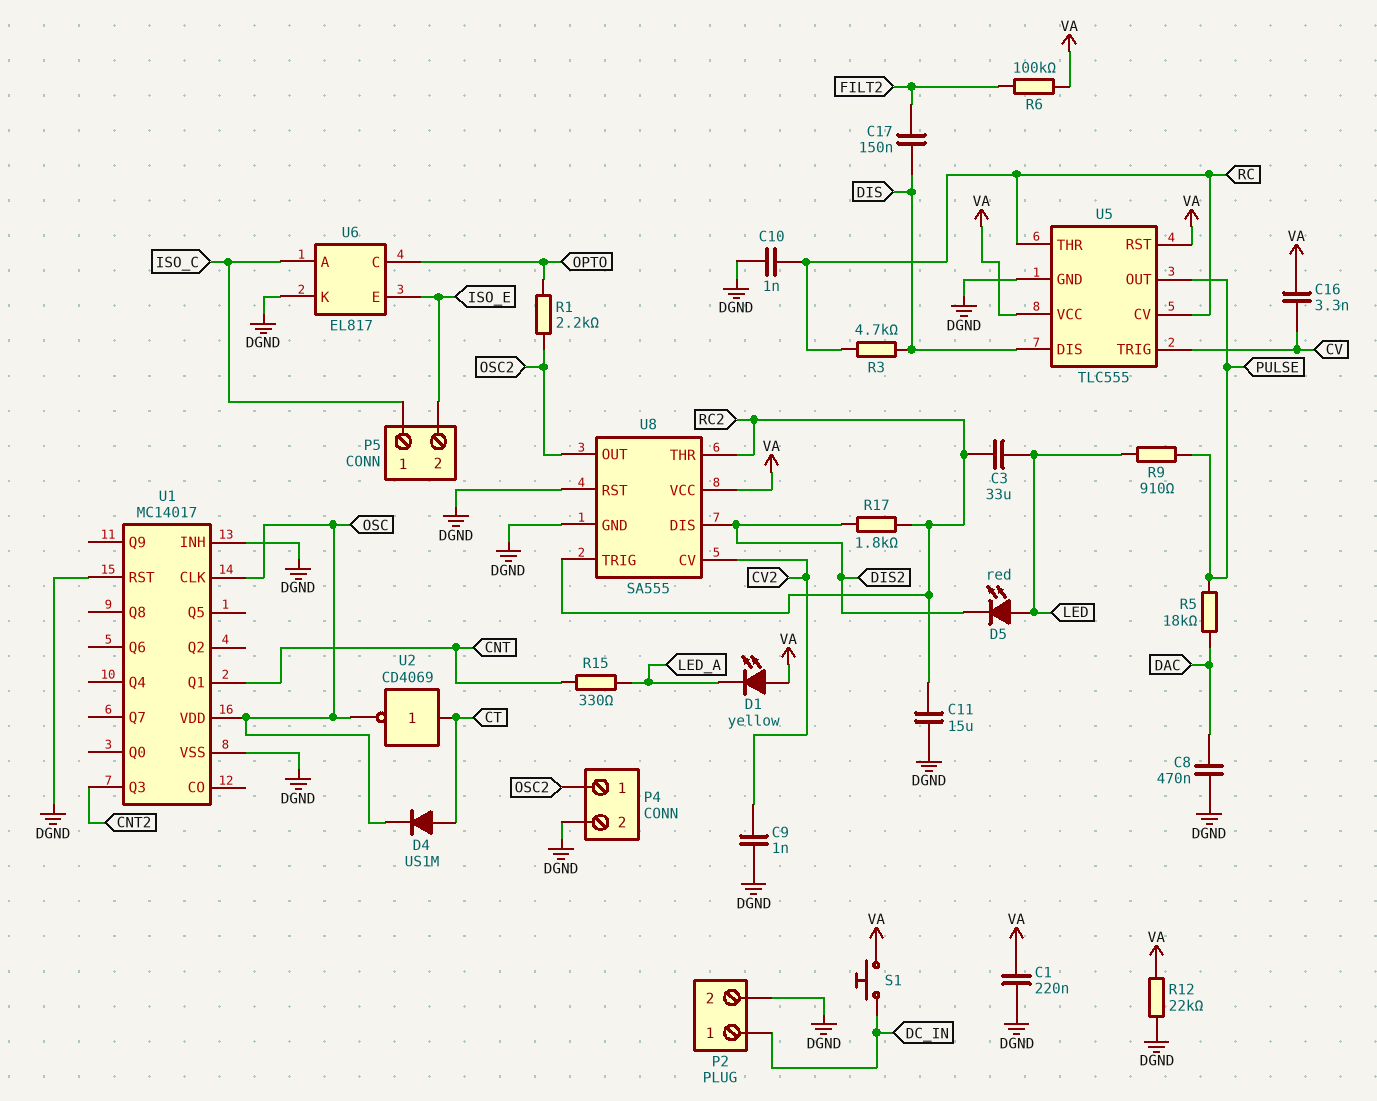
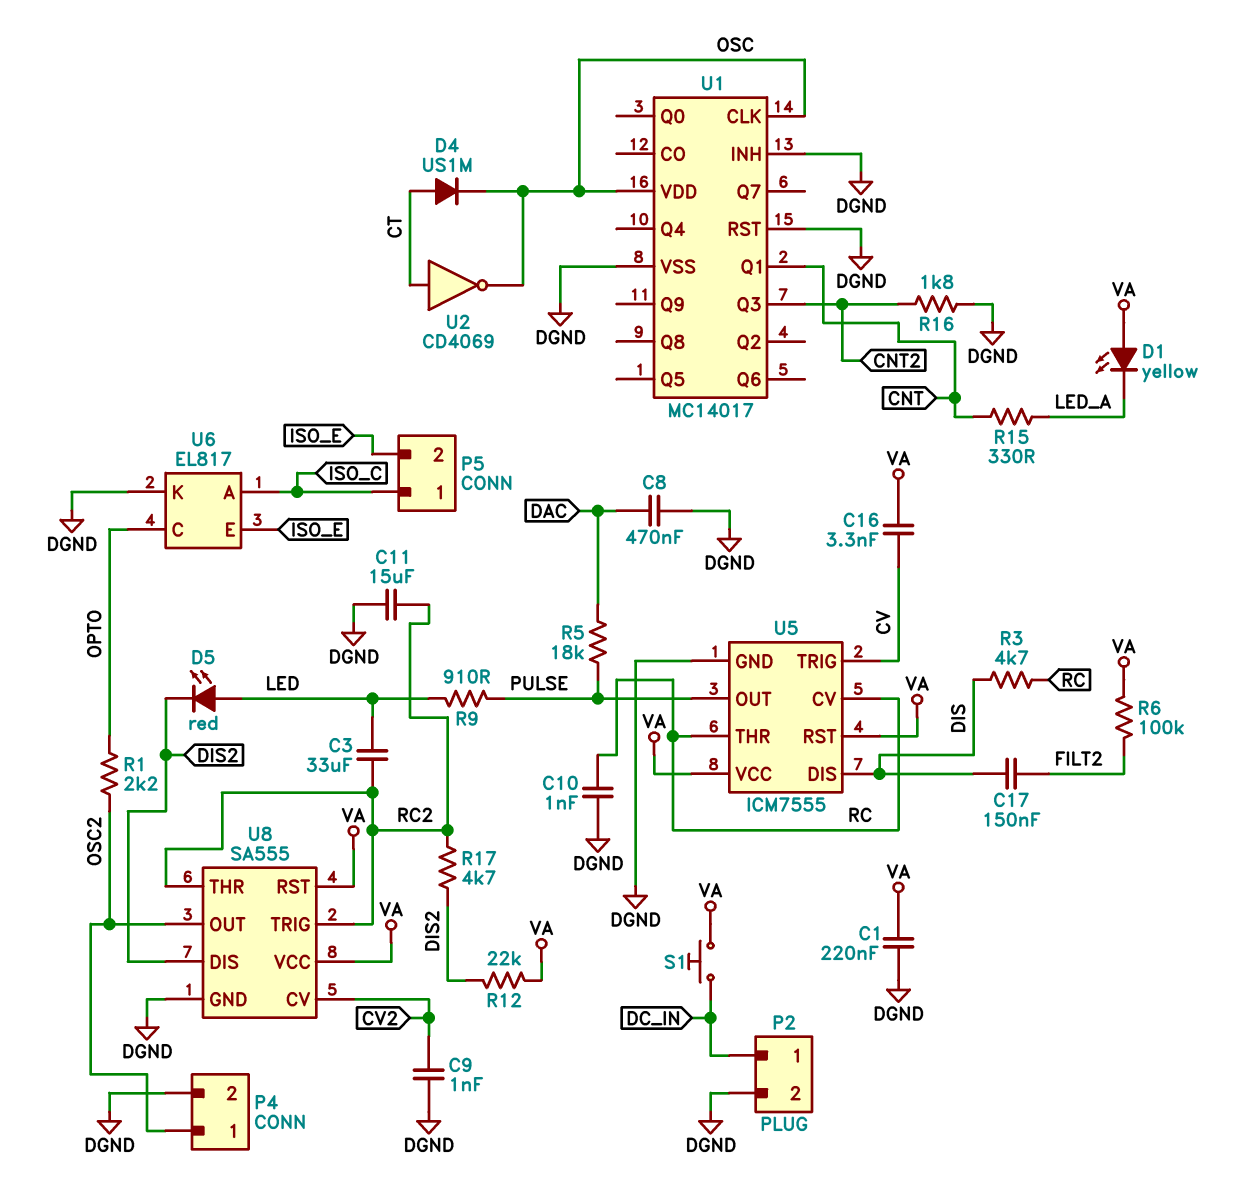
R12: 22k (DGND, VA) -> 22k (DIS2, VA)
R16: none -> 1.8k (CNT2, DGND)
R17: 1.8k (DIS2, RC2) -> 4.7k (DIS2, RC2)
U5: TLC555 -> ICM7555
U8 pin RST: DGND -> VA

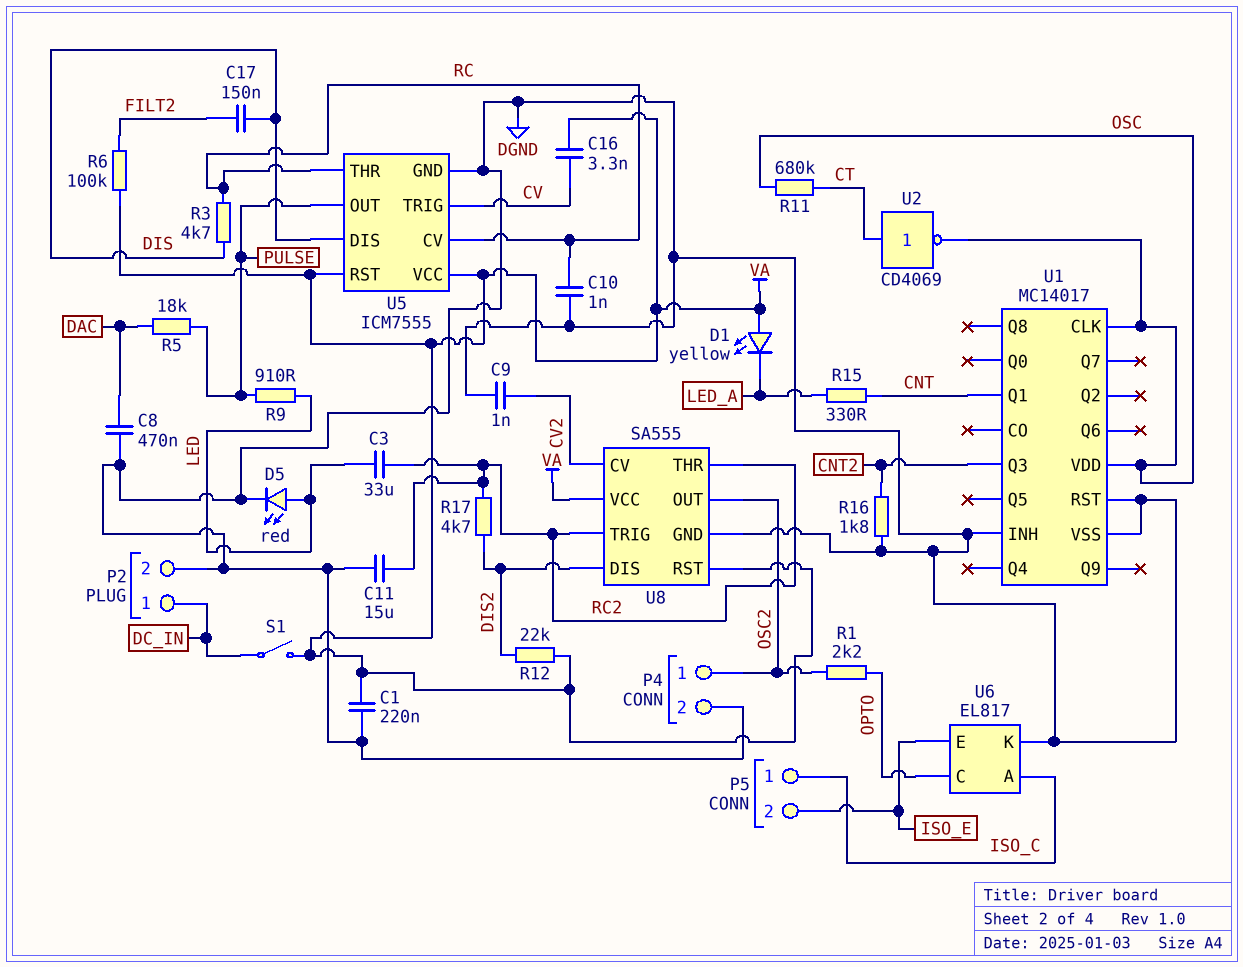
D4: diode US1M (A CT, K OSC) -> none
D5: LED red (A LED, K DIS2) -> LED red (A LED, K DGND)
R11: none -> 680k (CT, OSC)
S1: button (DC_IN, VA) -> switch (DC_IN, VA)

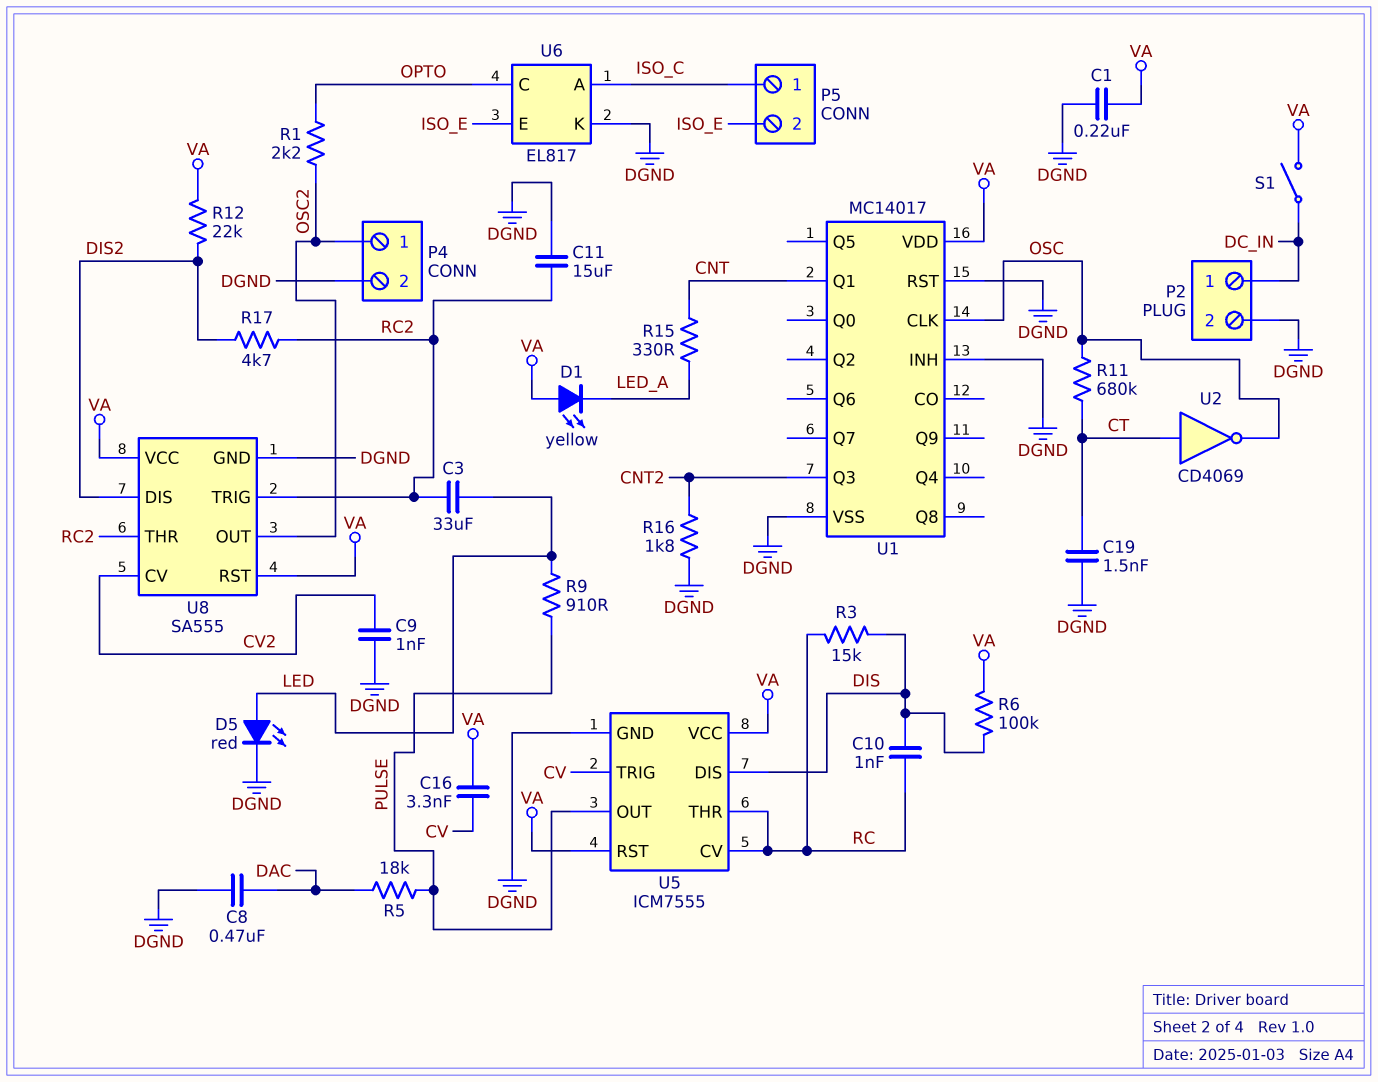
C10: 1nF (DGND, RC) -> 1nF (DIS, RC)
C17: 150nF (DIS, FILT2) -> none
C19: none -> 1.5nF (CT, DGND)
R3: 4.7k (DIS, RC) -> 15k (DIS, RC)
R6: 100k (FILT2, VA) -> 100k (DIS, VA)
U1 pin VDD: OSC -> VA

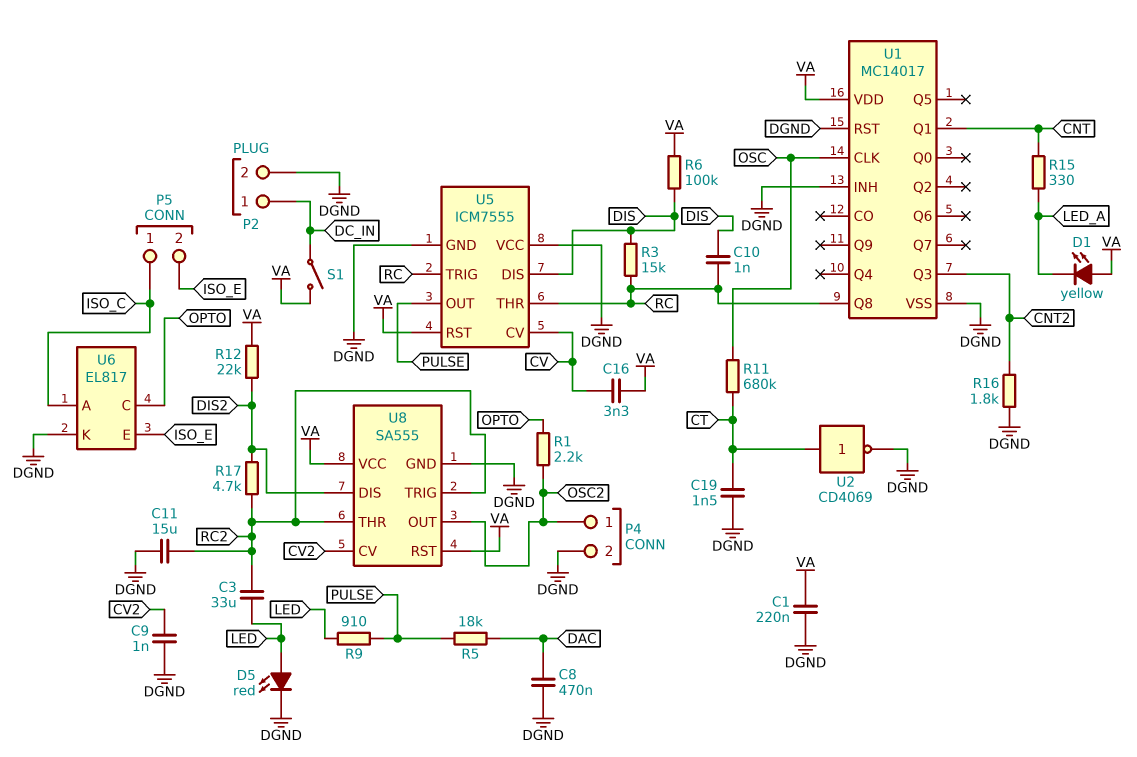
U1 pin Q8: none -> RC
U2: NOT CD4069 (in CT, out OSC) -> NOT CD4069 (in CT, out DGND)
U5 pin CV: RC -> CV
U5 pin TRIG: CV -> RC
U5 pin VCC: VA -> DGND

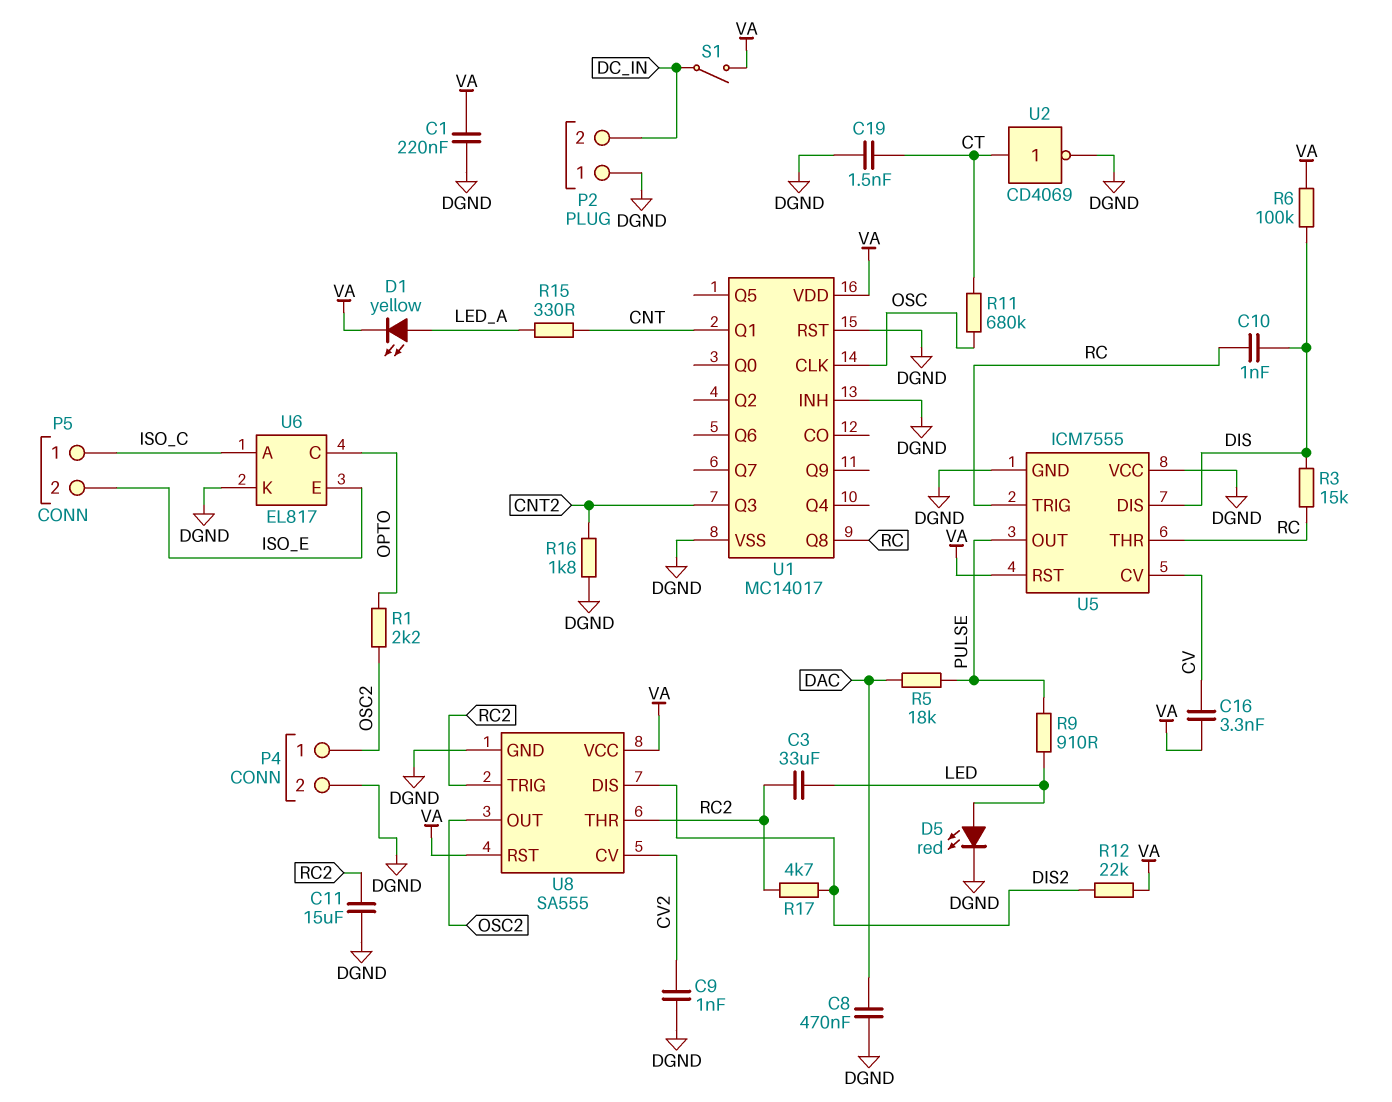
D1: LED yellow (A VA, K LED_A) -> LED yellow (A LED_A, K VA)
P2 pin 1: DC_IN -> DGND
P2 pin 2: DGND -> DC_IN

